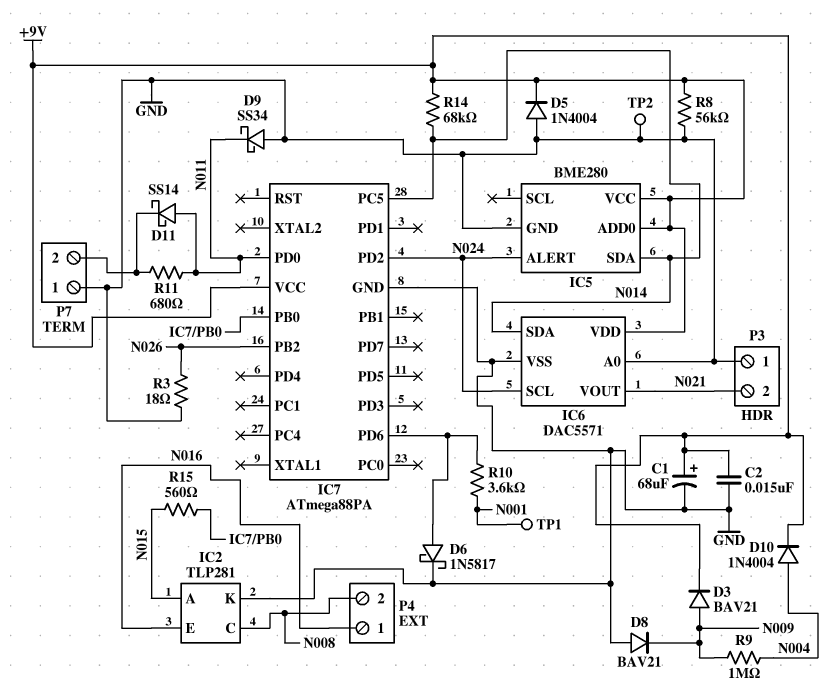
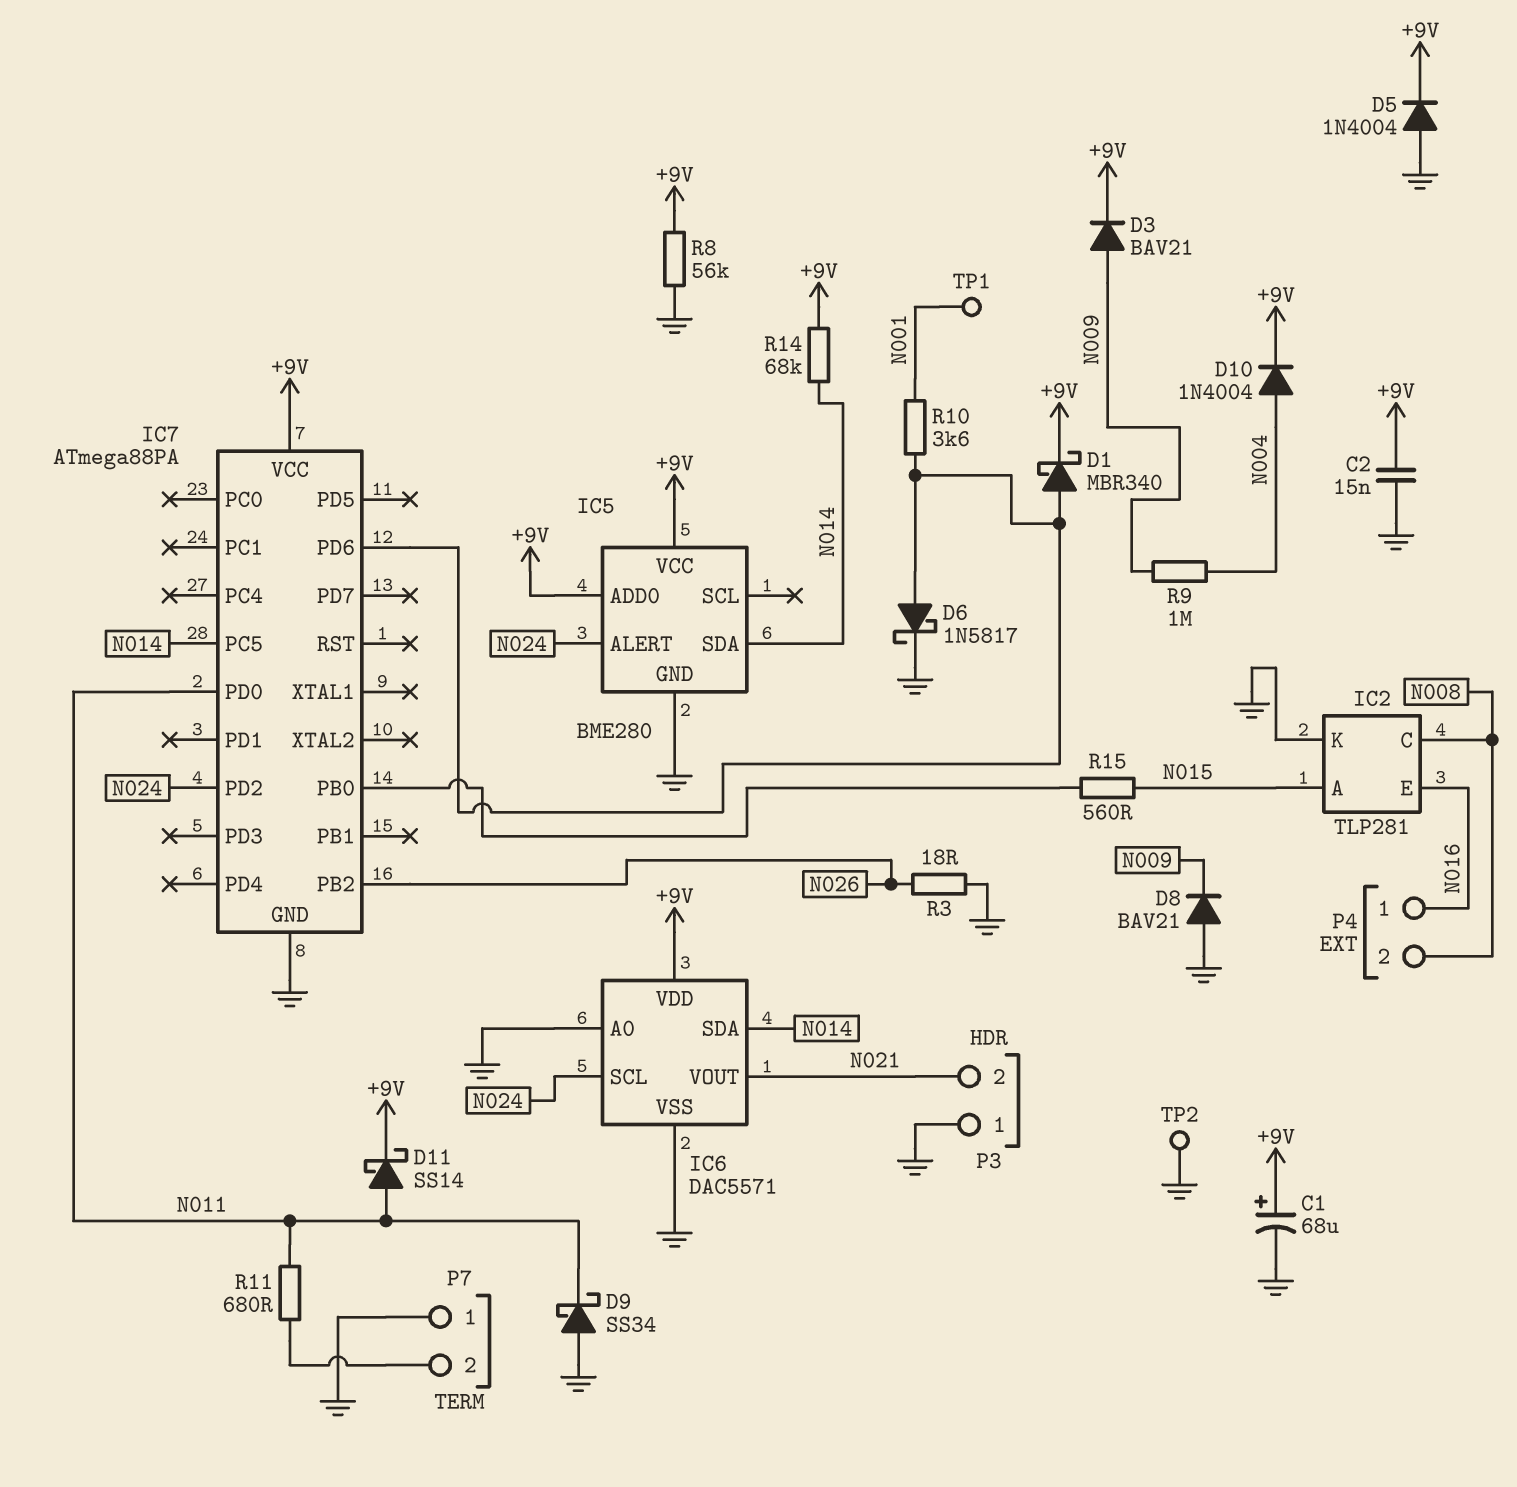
D1: none -> schottky MBR340 (A IC7/PD6, K +9V)
D11: schottky SS14 (A N011, K P7/2) -> schottky SS14 (A N011, K +9V)

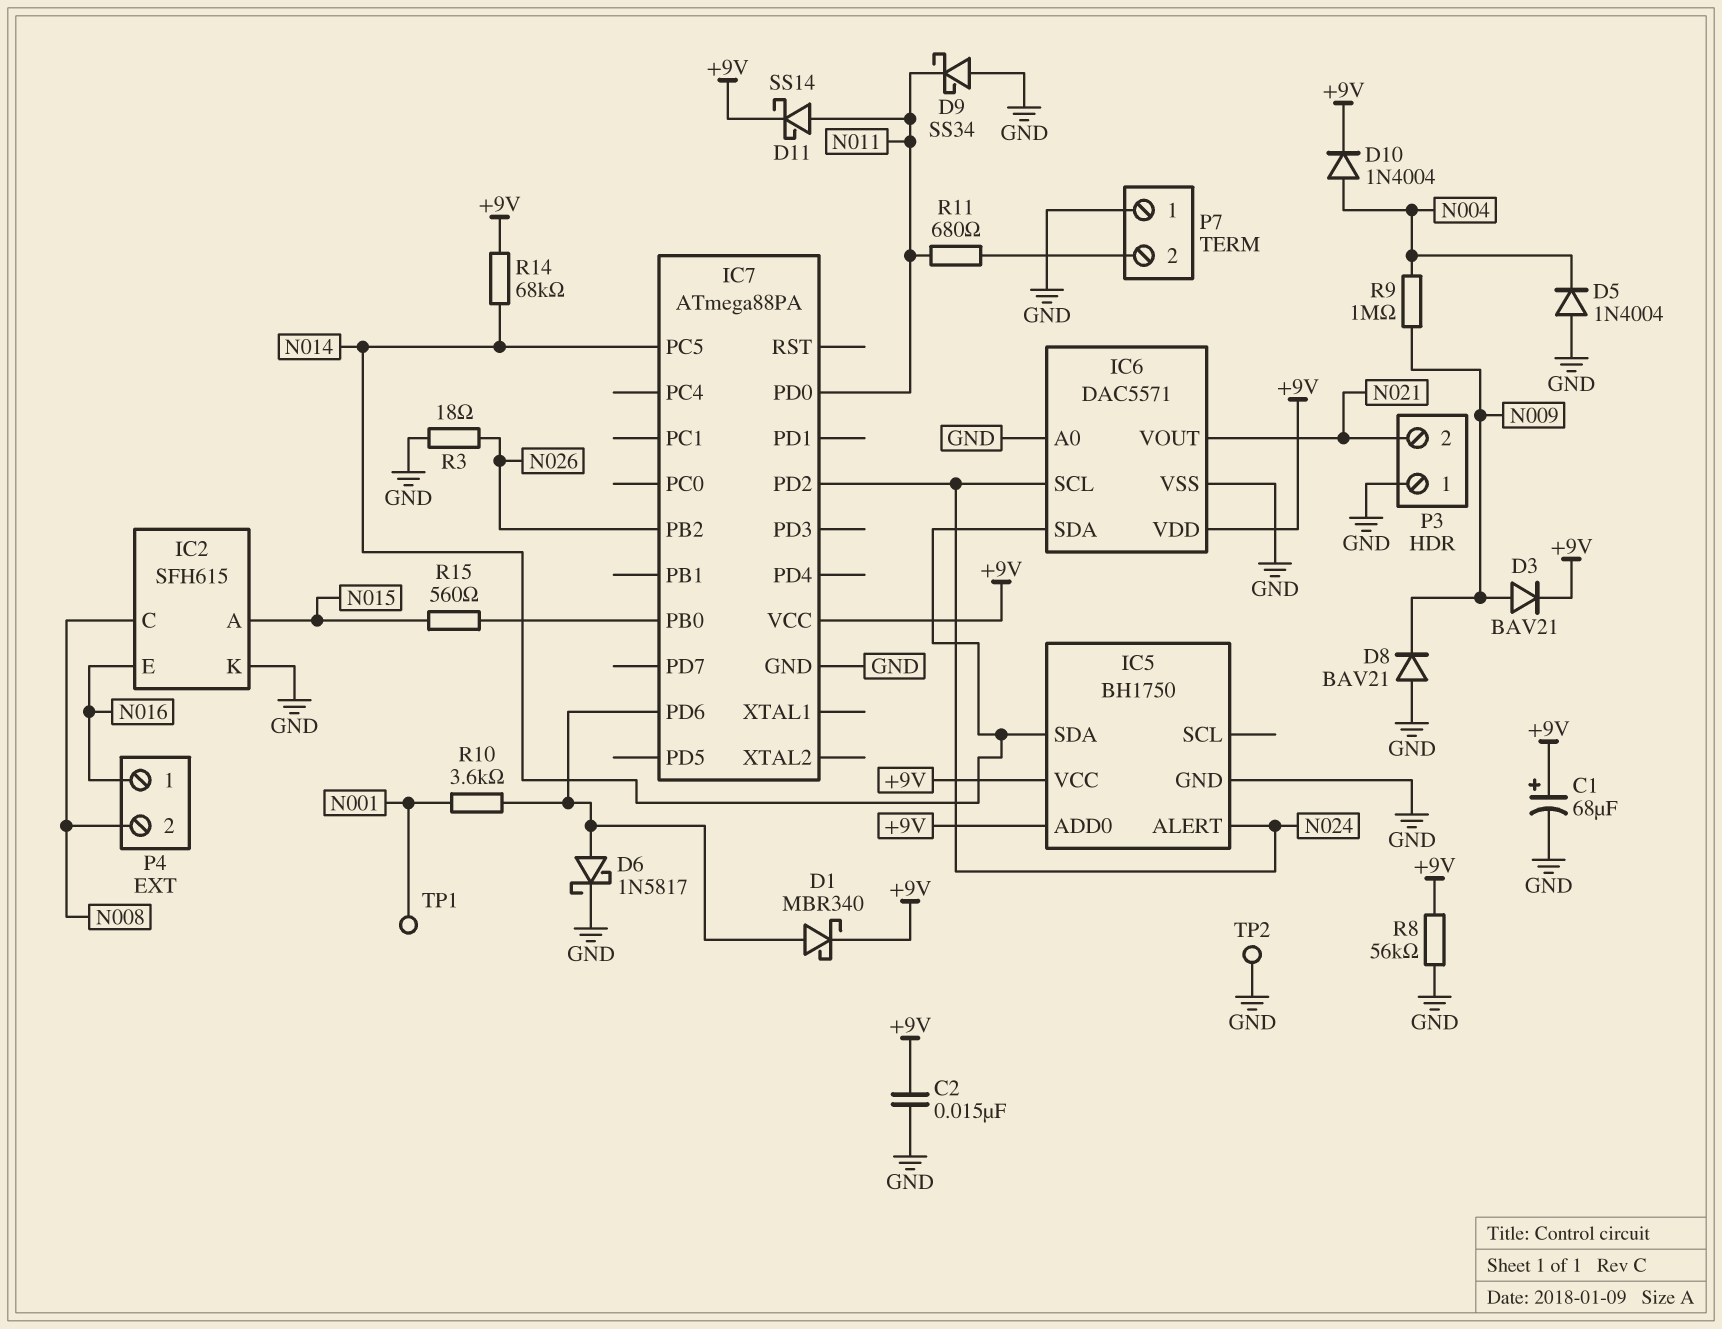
D5: diode 1N4004 (A GND, K +9V) -> diode 1N4004 (A GND, K N004)
IC2: TLP281 -> SFH615
IC5: BME280 -> BH1750

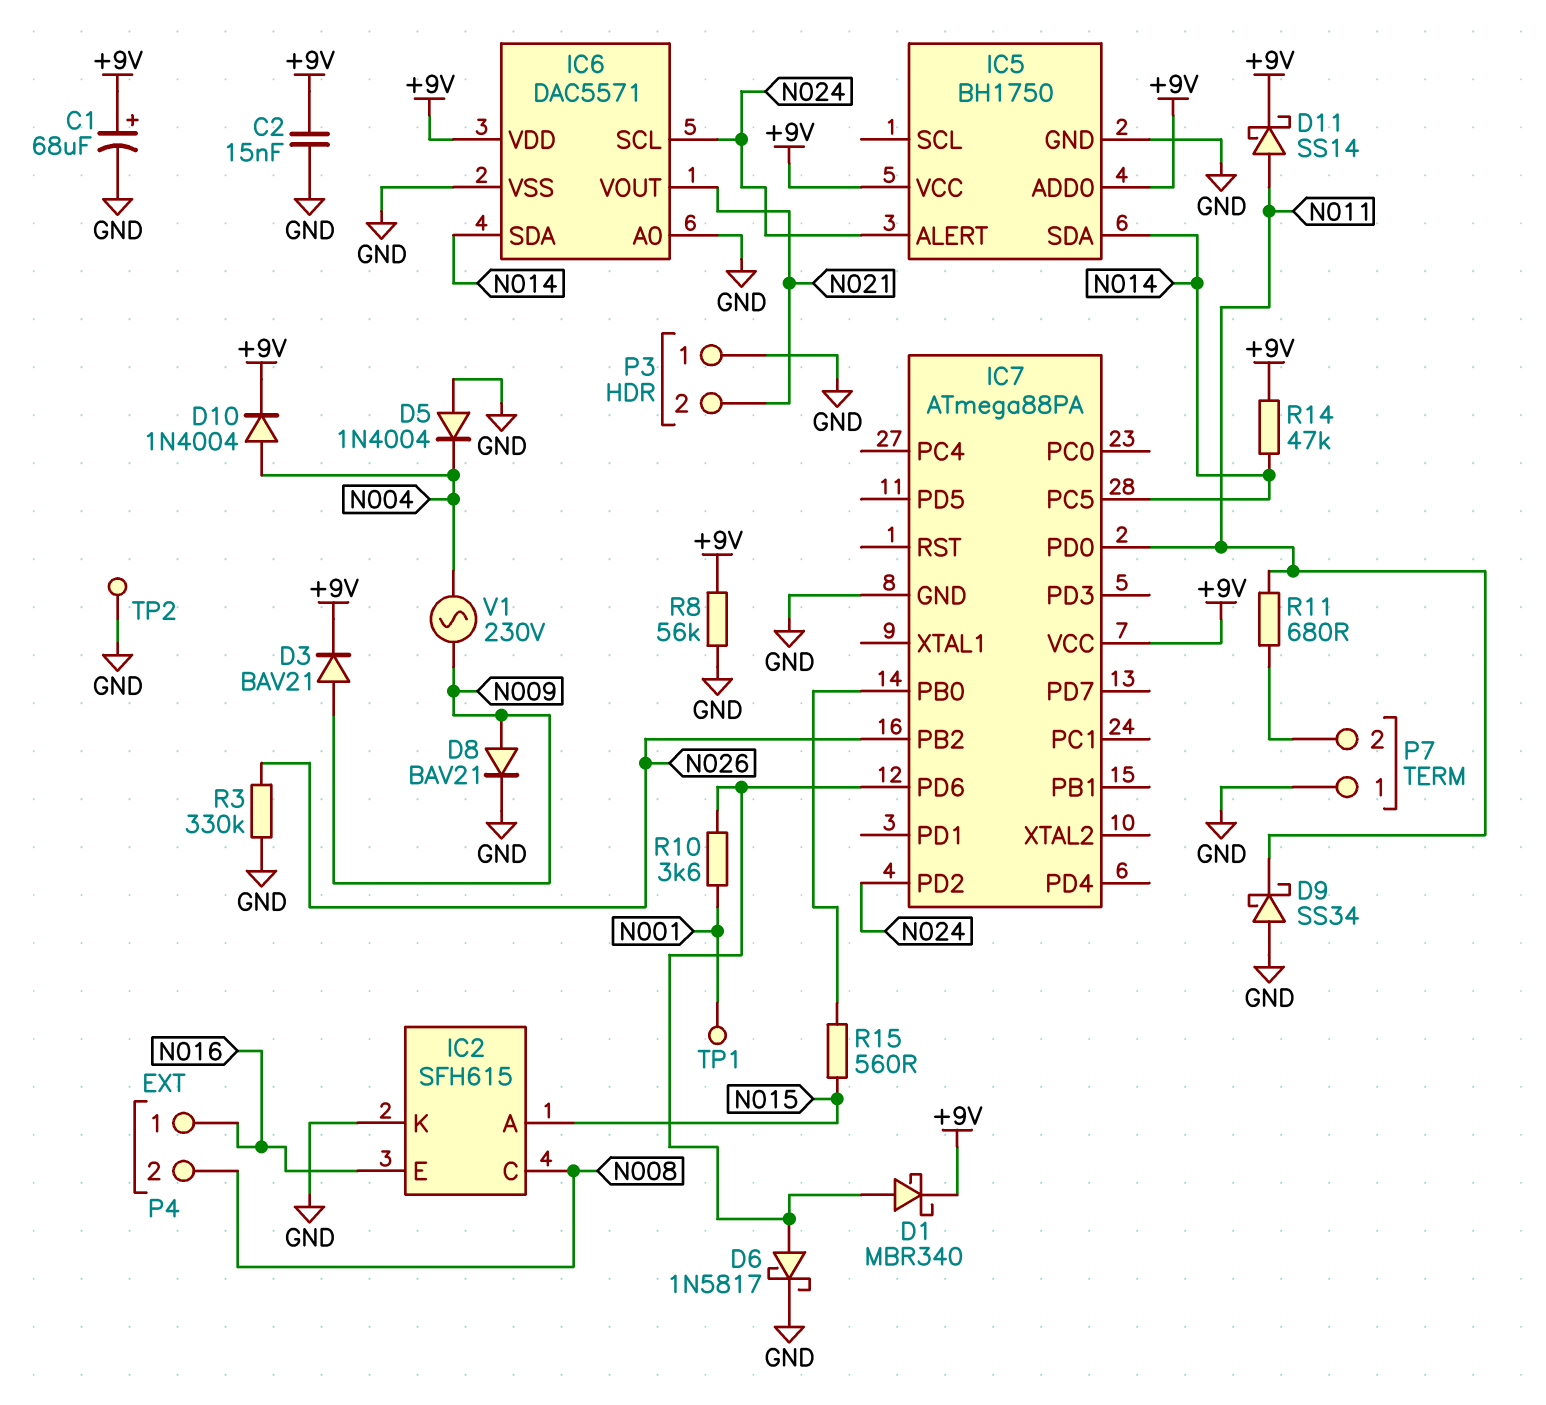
D8: diode BAV21 (A GND, K N009) -> diode BAV21 (A N009, K GND)
R3: 18 (GND, N026) -> 330k (GND, N026)
R9: 1M (N004, N009) -> none
R14: 68k (+9V, N014) -> 47k (+9V, N014)
V1: none -> AC 230V (N004, N009)

